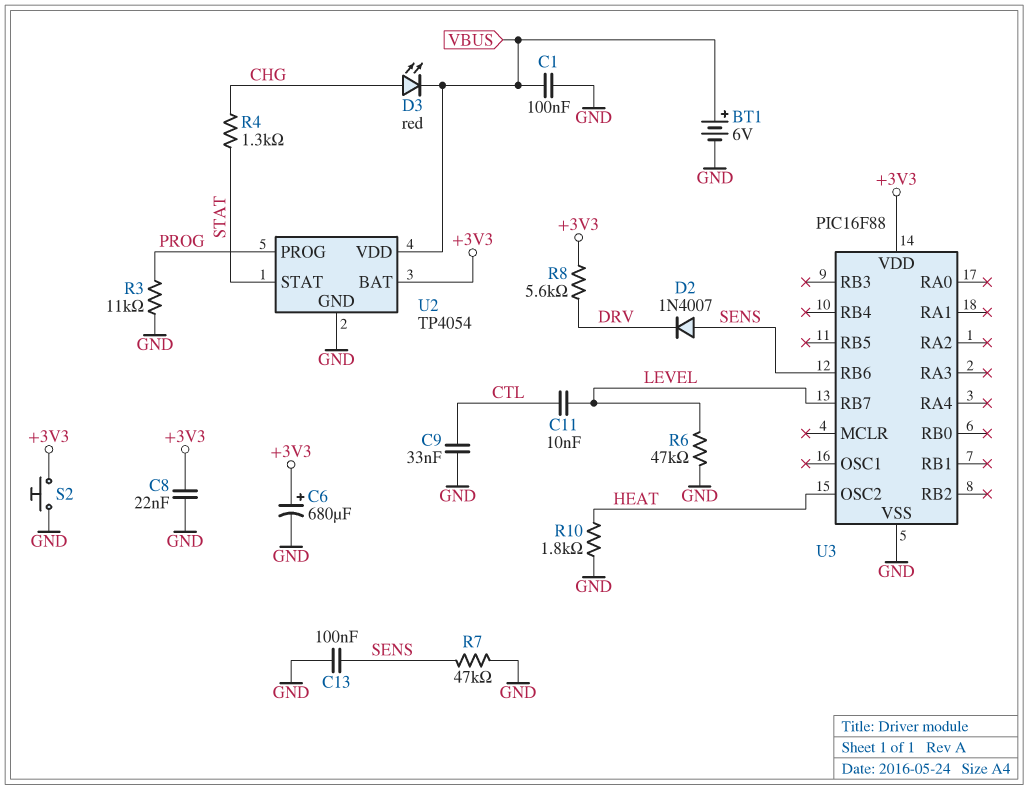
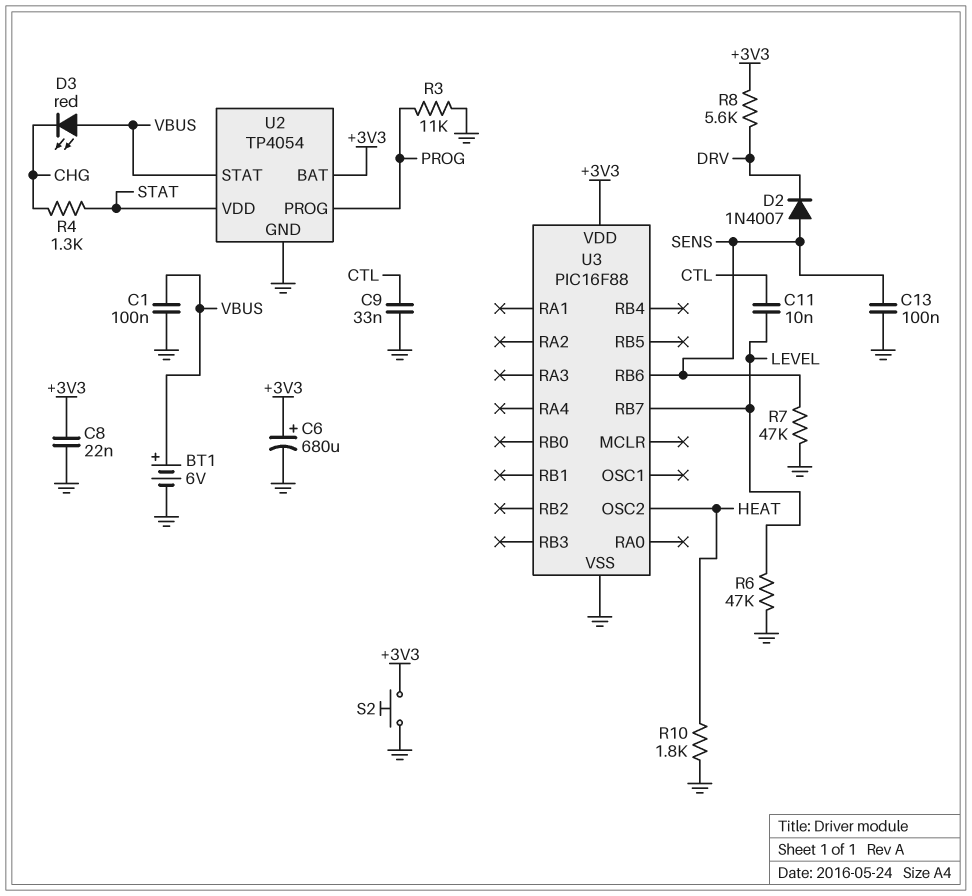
D3: LED red (A CHG, K VBUS) -> LED red (A VBUS, K CHG)
U2 pin STAT: STAT -> VBUS
U2 pin VDD: VBUS -> STAT

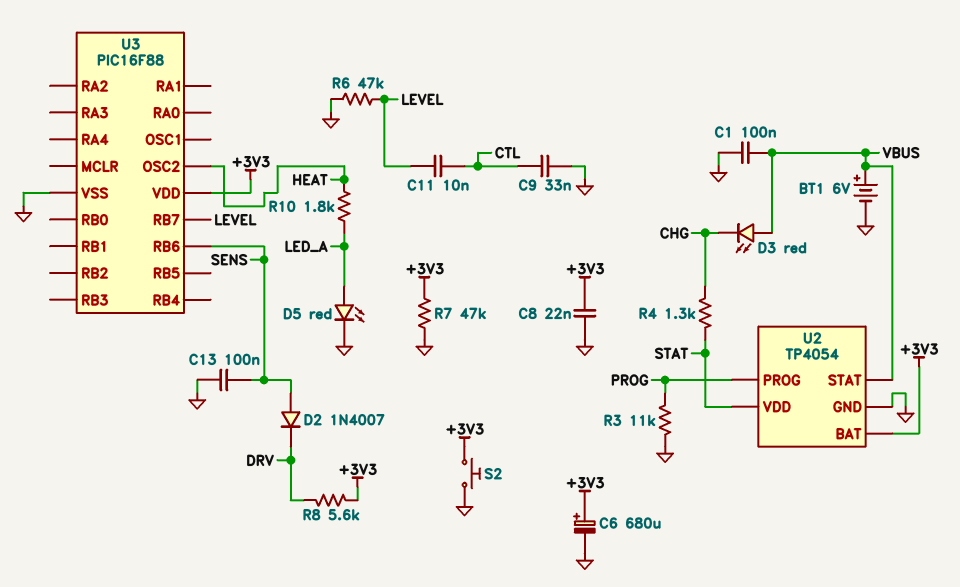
D5: none -> LED red (A LED_A, K GND)
R7: 47k (GND, SENS) -> 47k (+3V3, GND)
R10: 1.8k (GND, HEAT) -> 1.8k (HEAT, LED_A)

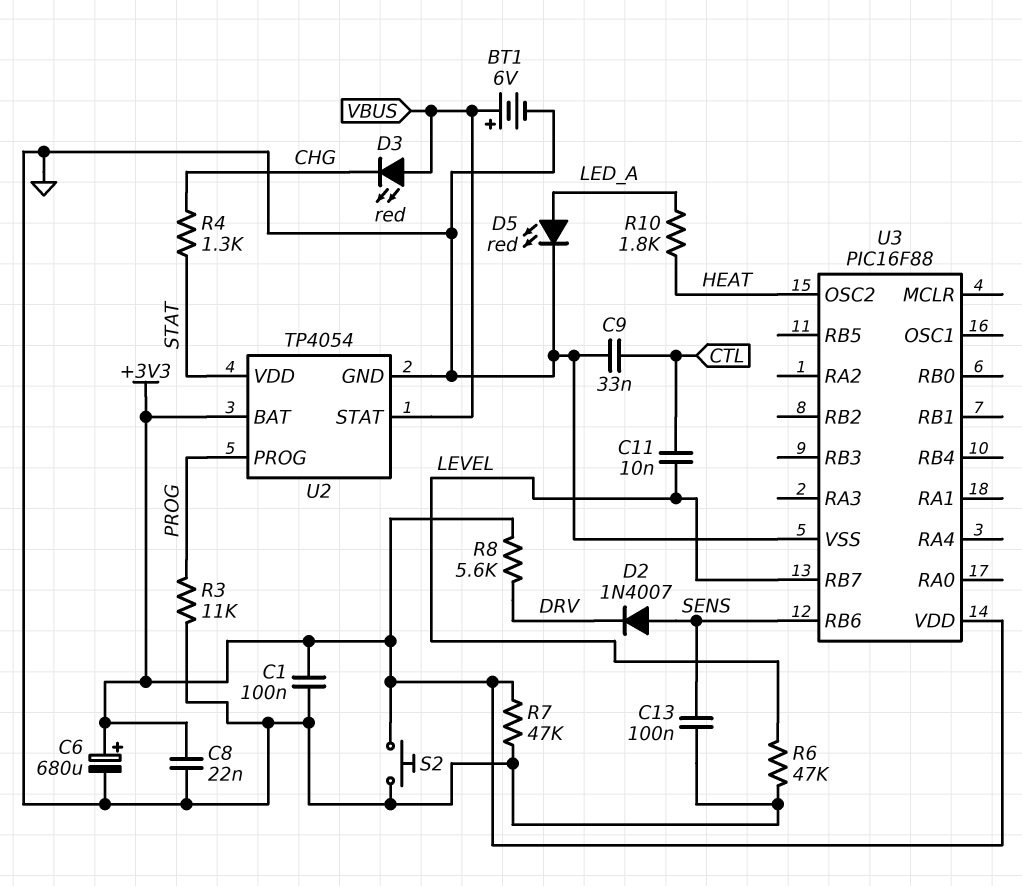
C1: 100nF (GND, VBUS) -> 100nF (+3V3, GND)

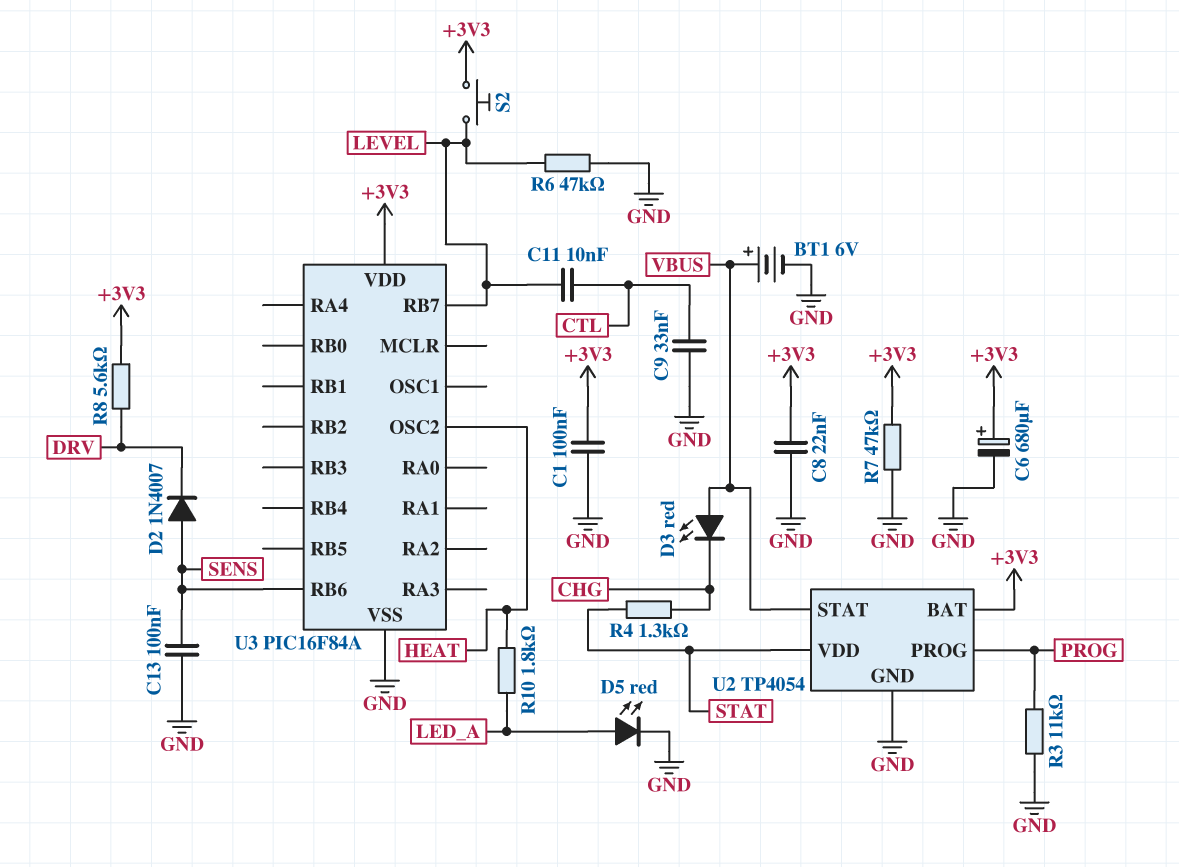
S2: button (+3V3, GND) -> button (+3V3, LEVEL)
U3: PIC16F88 -> PIC16F84A

